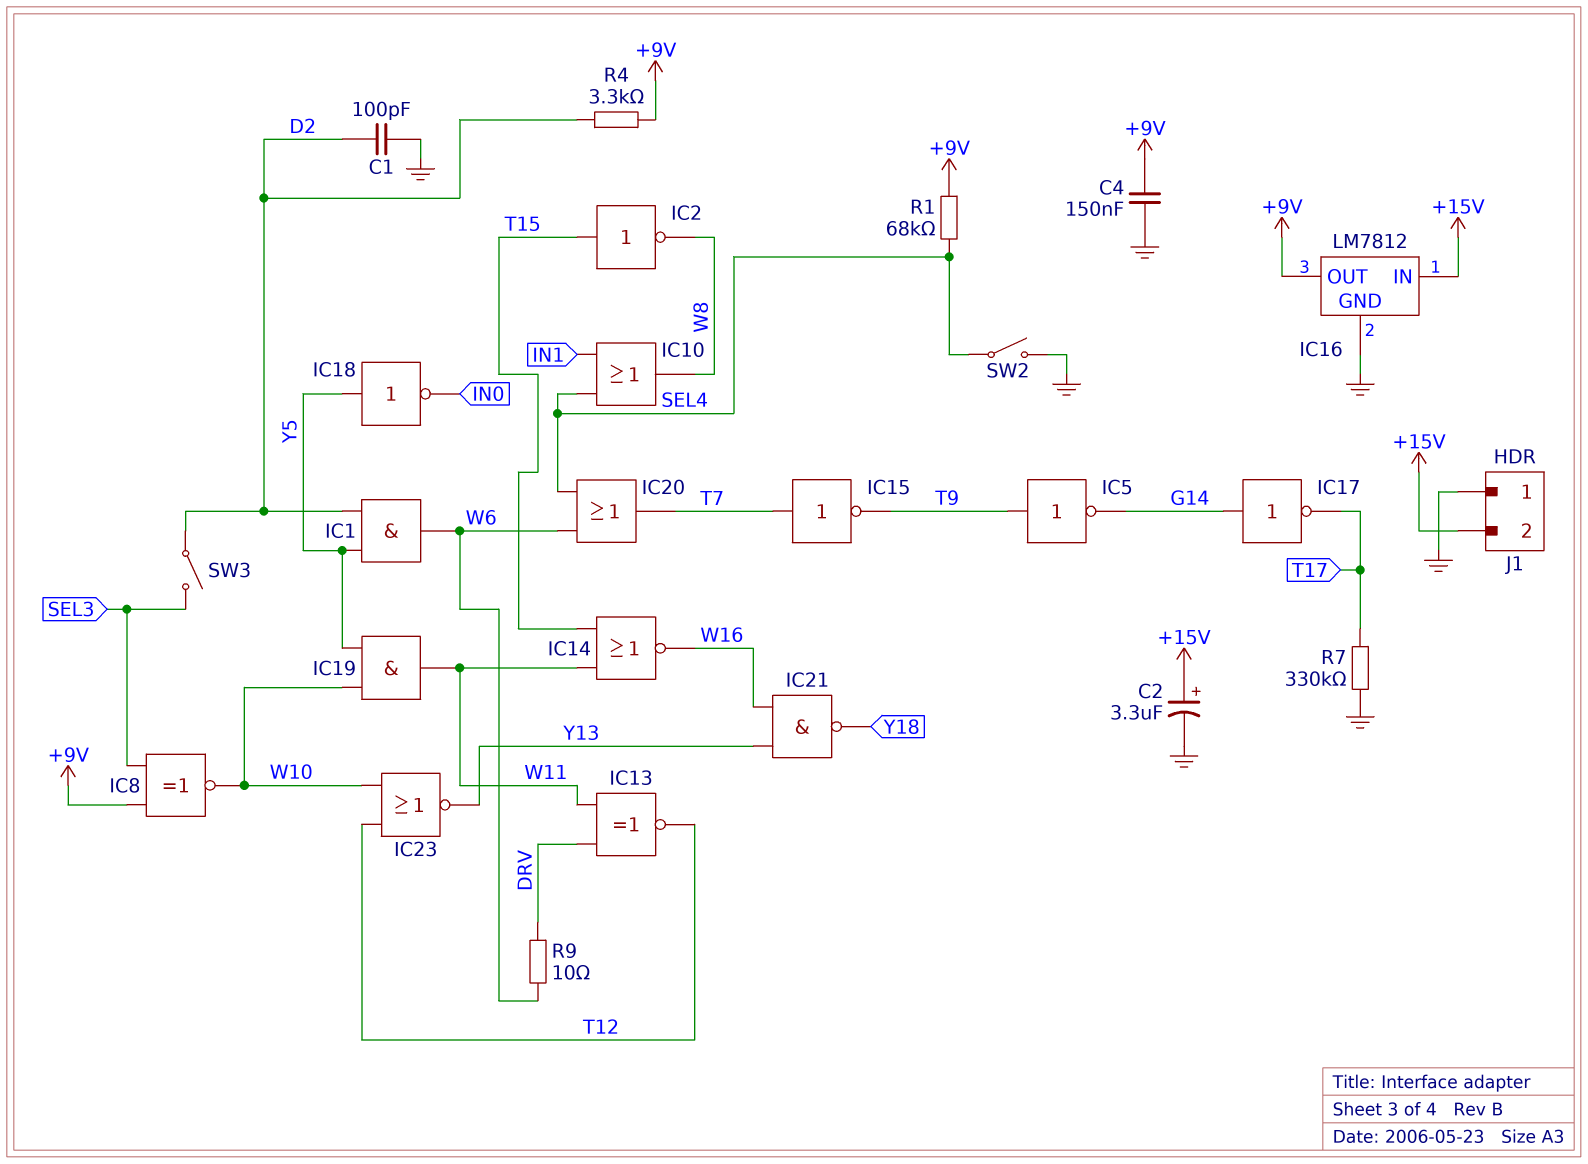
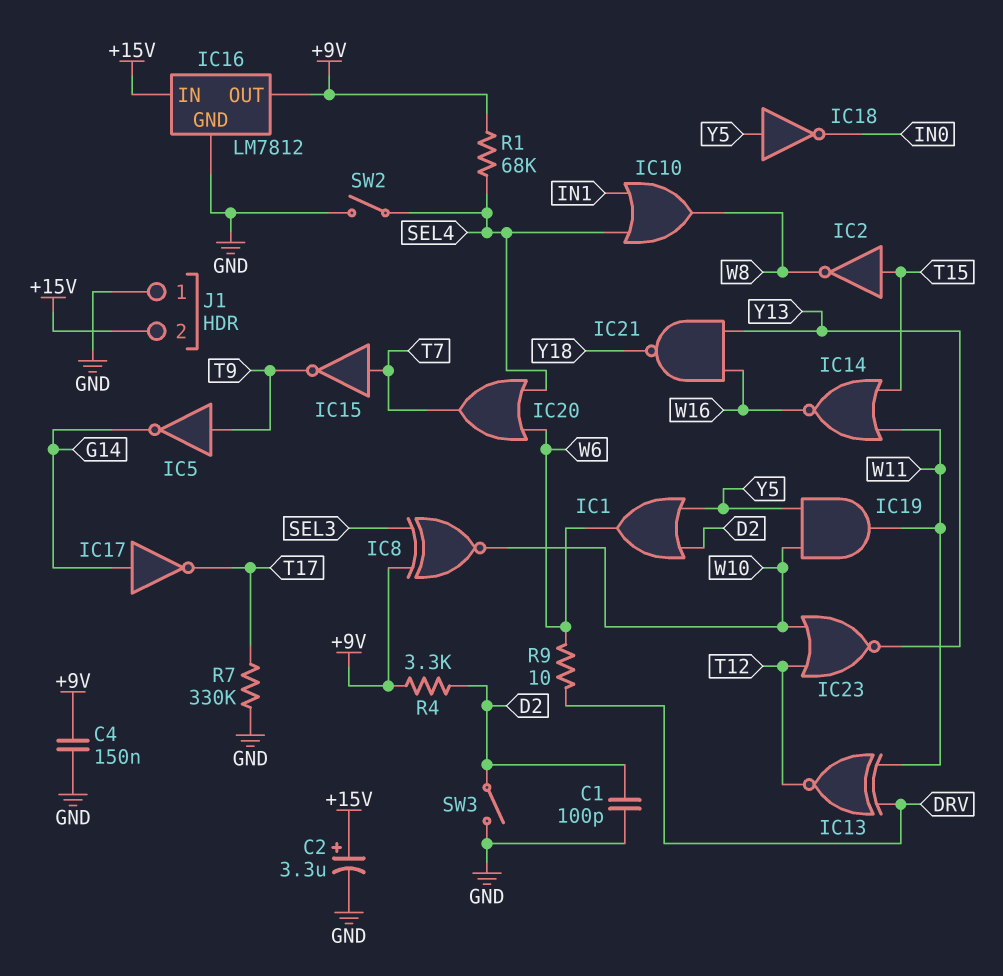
IC1: AND (in D2, in Y5, out W6) -> OR (in D2, in Y5, out W6)
SW3: switch (D2, SEL3) -> switch (D2, GND)

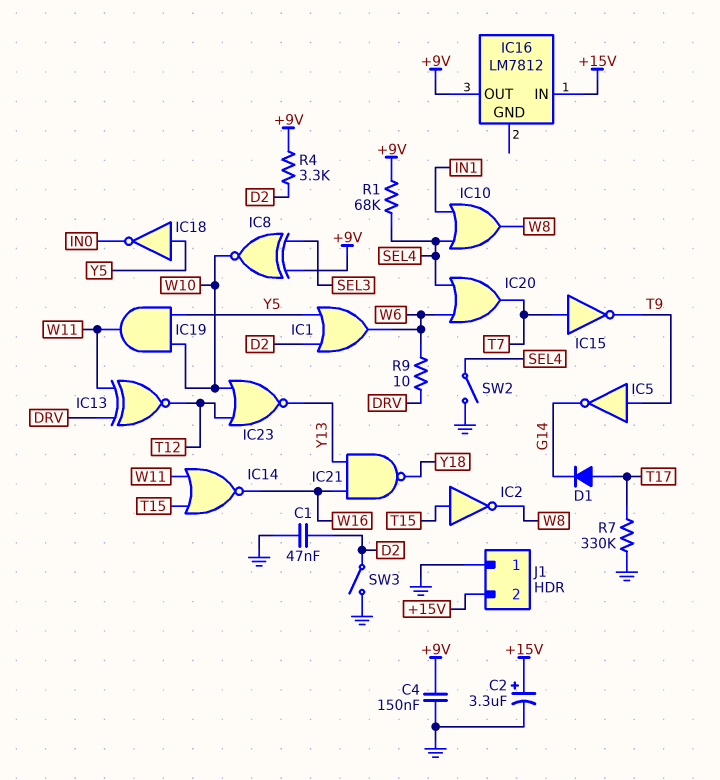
C1: 100pF (D2, GND) -> 47nF (D2, GND)
D1: none -> diode (A T17, K G14)
IC16 pin GND: GND -> none
IC17: NOT (in G14, out T17) -> none

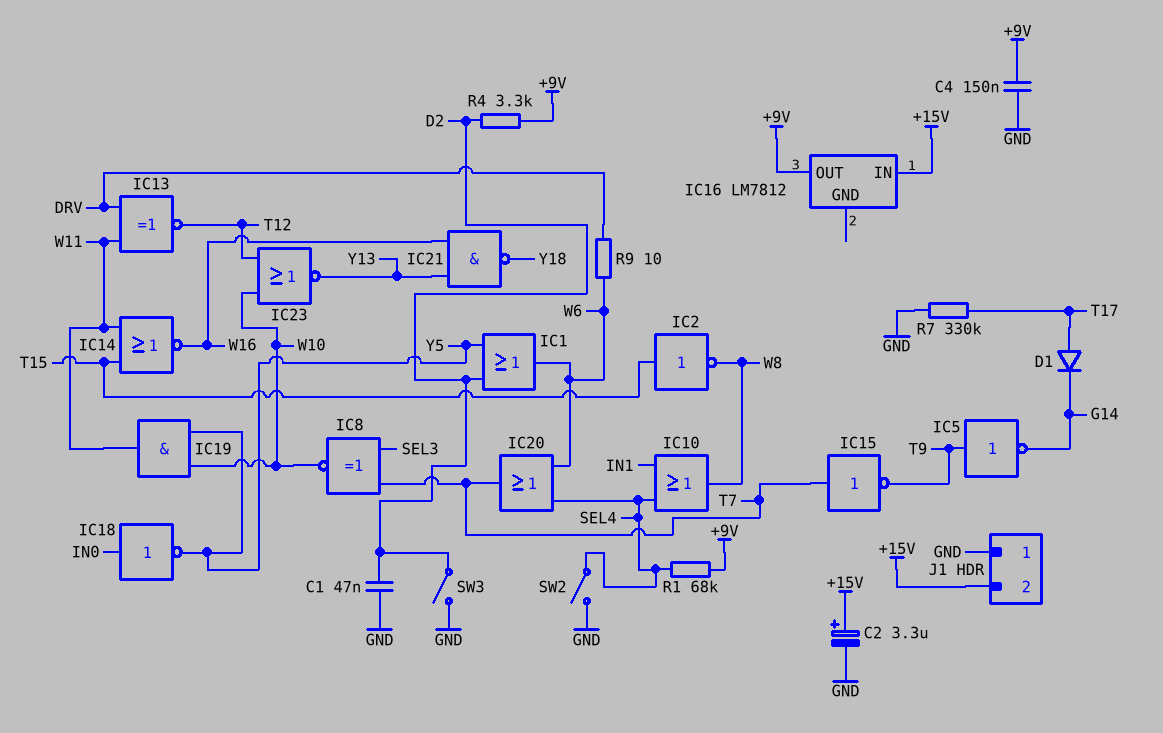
IC8: XNOR (in +9V, in SEL3, out W10) -> XNOR (in SEL3, in T7, out W10)
IC18: NOT (in Y5, out IN0) -> NOT (in IN0, out Y5)

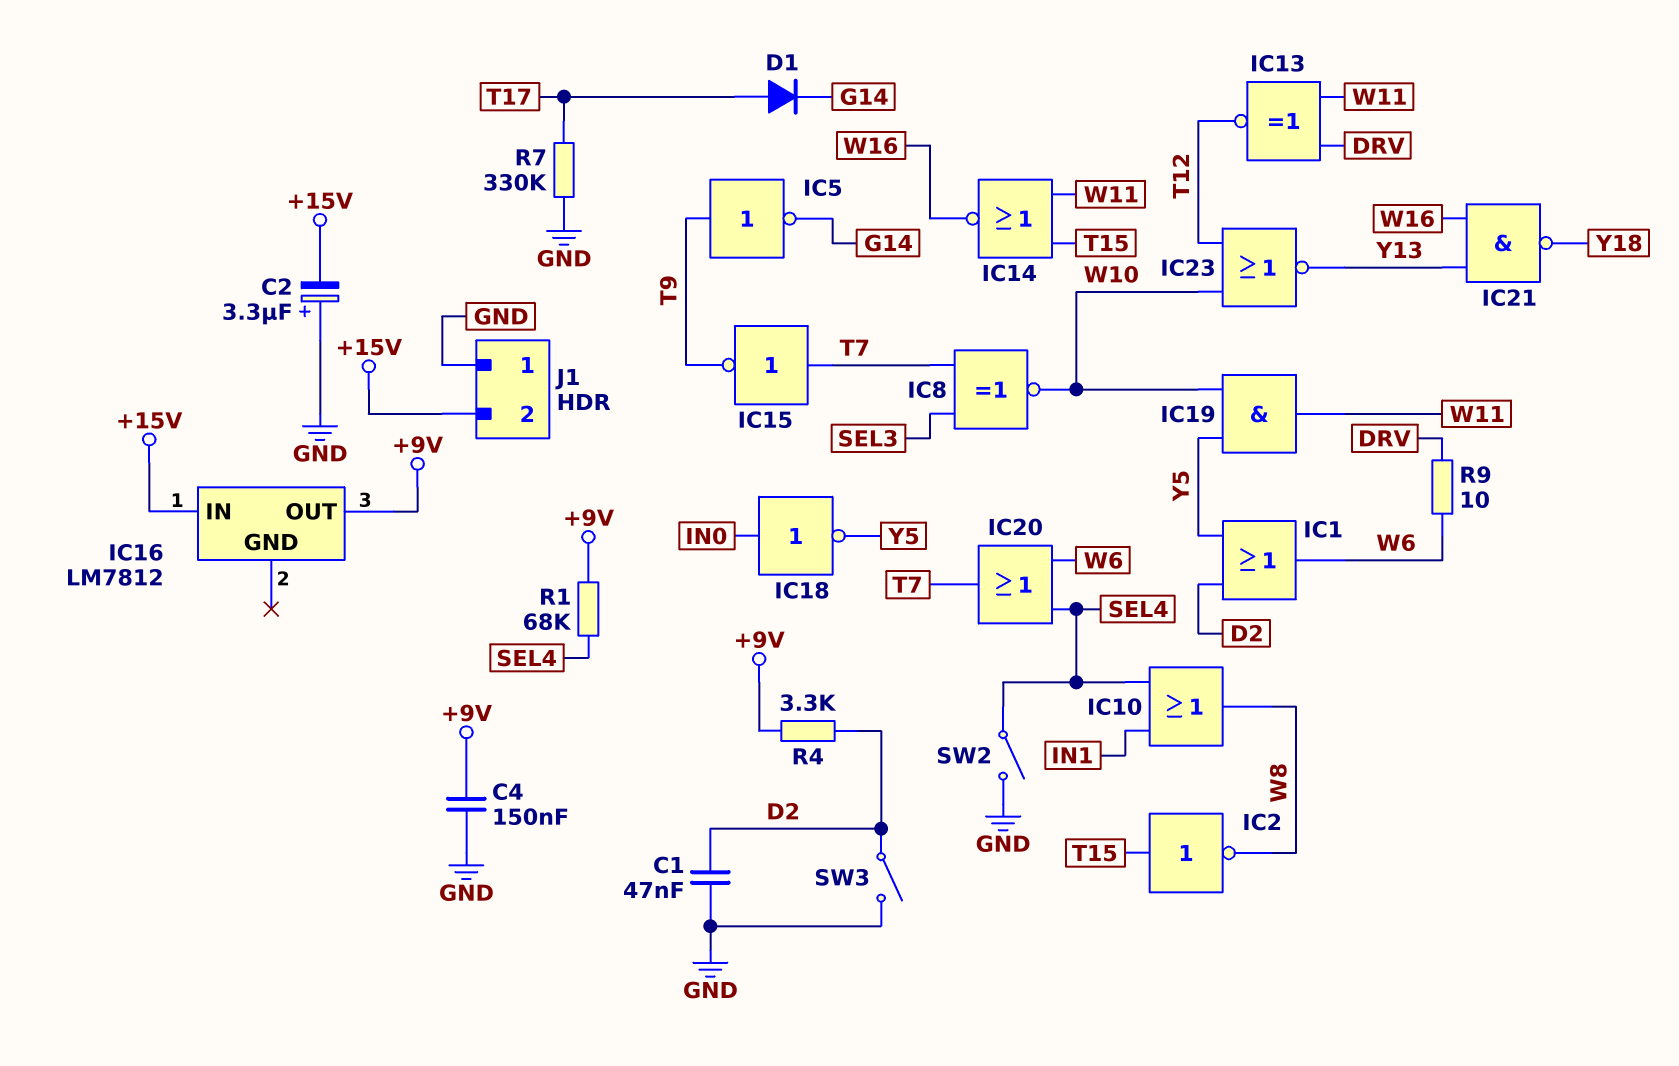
C2: 3.3uF (plus +15V, minus GND) -> 3.3uF (plus GND, minus +15V)

